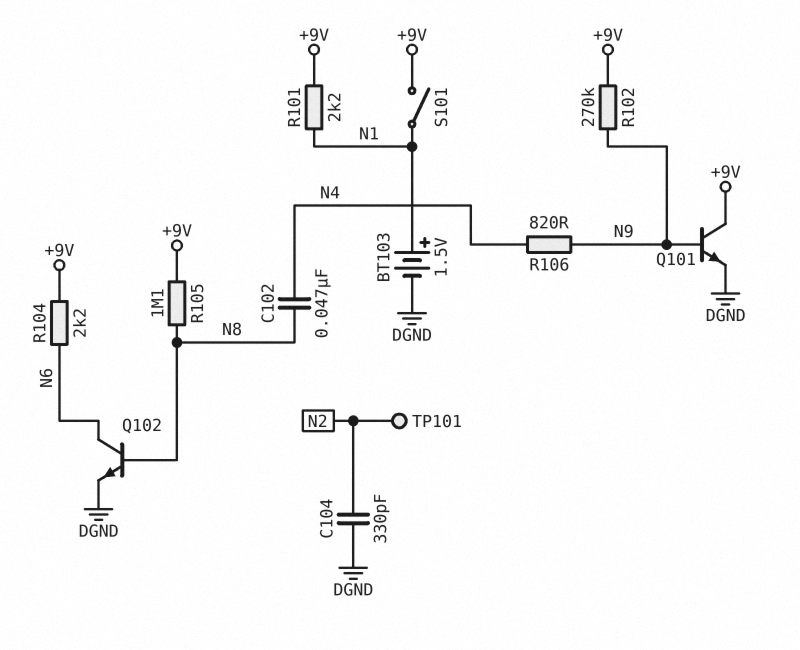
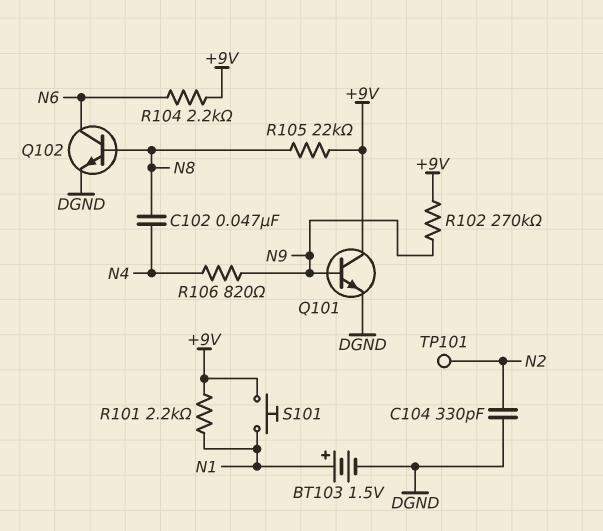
R105: 1.1M (+9V, N8) -> 22k (+9V, N8)
S101: switch (+9V, N1) -> button (+9V, N1)

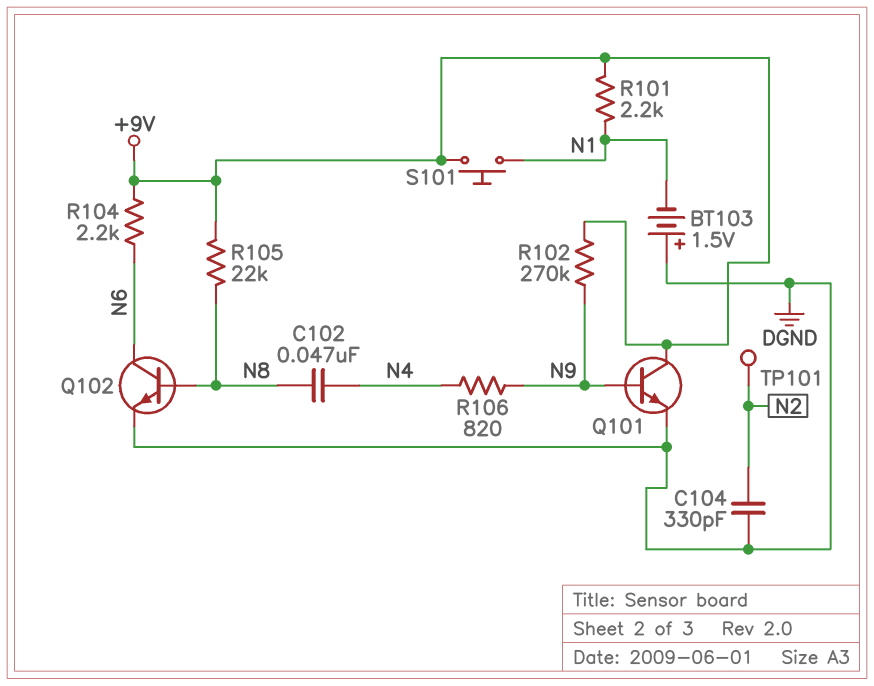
BT103: 1.5V (plus N1, minus DGND) -> 1.5V (plus DGND, minus N1)

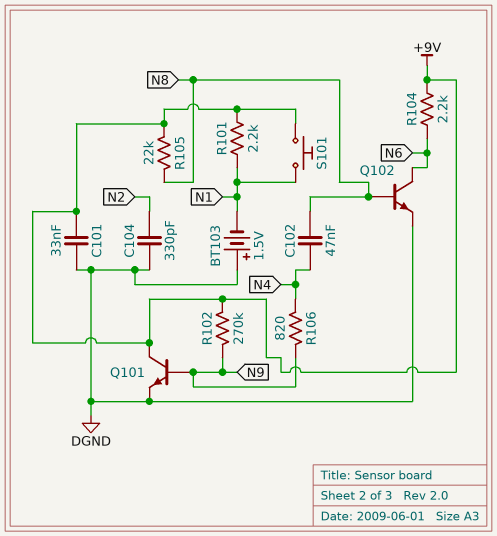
C101: none -> 33nF (+9V, DGND)
TP101: test point (N2) -> none

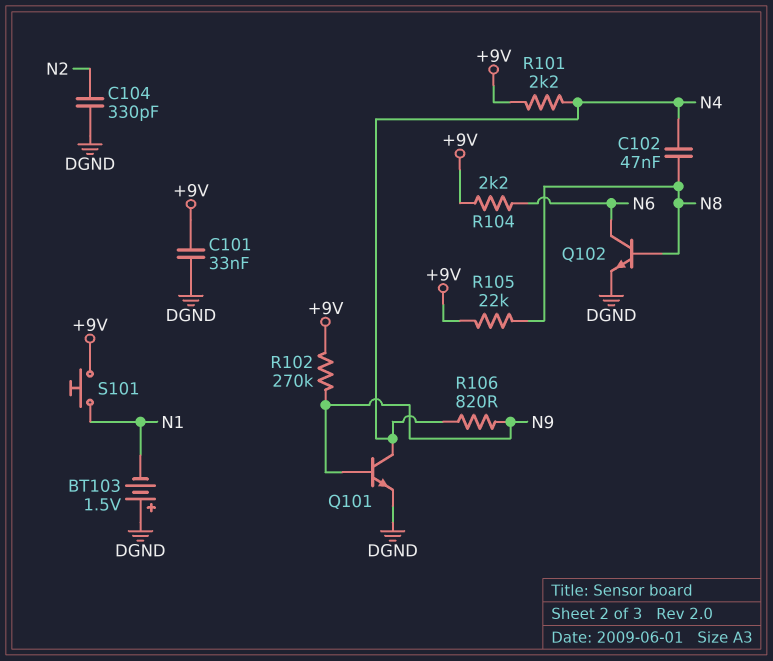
Q101: NPN (B N9, C +9V, E DGND) -> NPN (B N9, C N4, E DGND)
R101: 2.2k (+9V, N1) -> 2.2k (+9V, N4)

